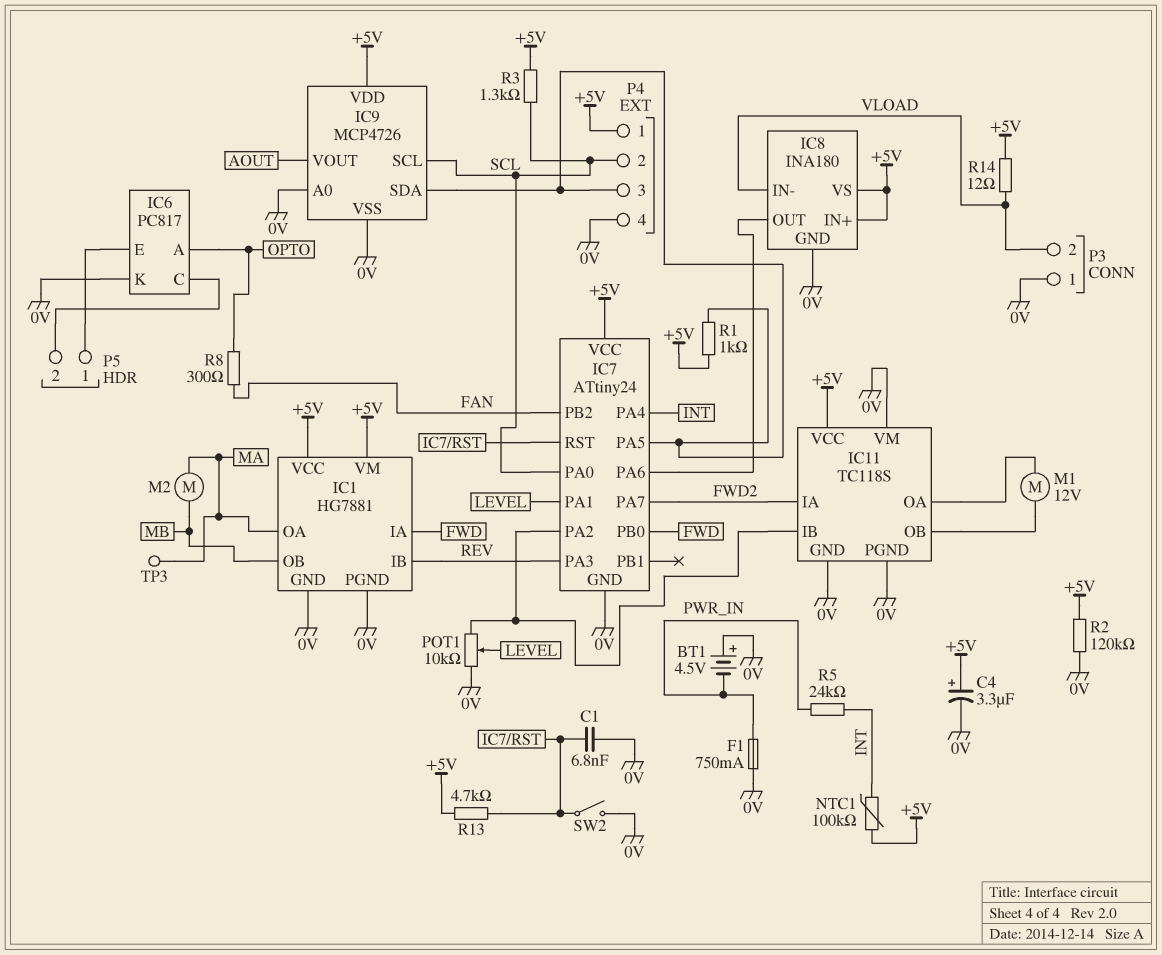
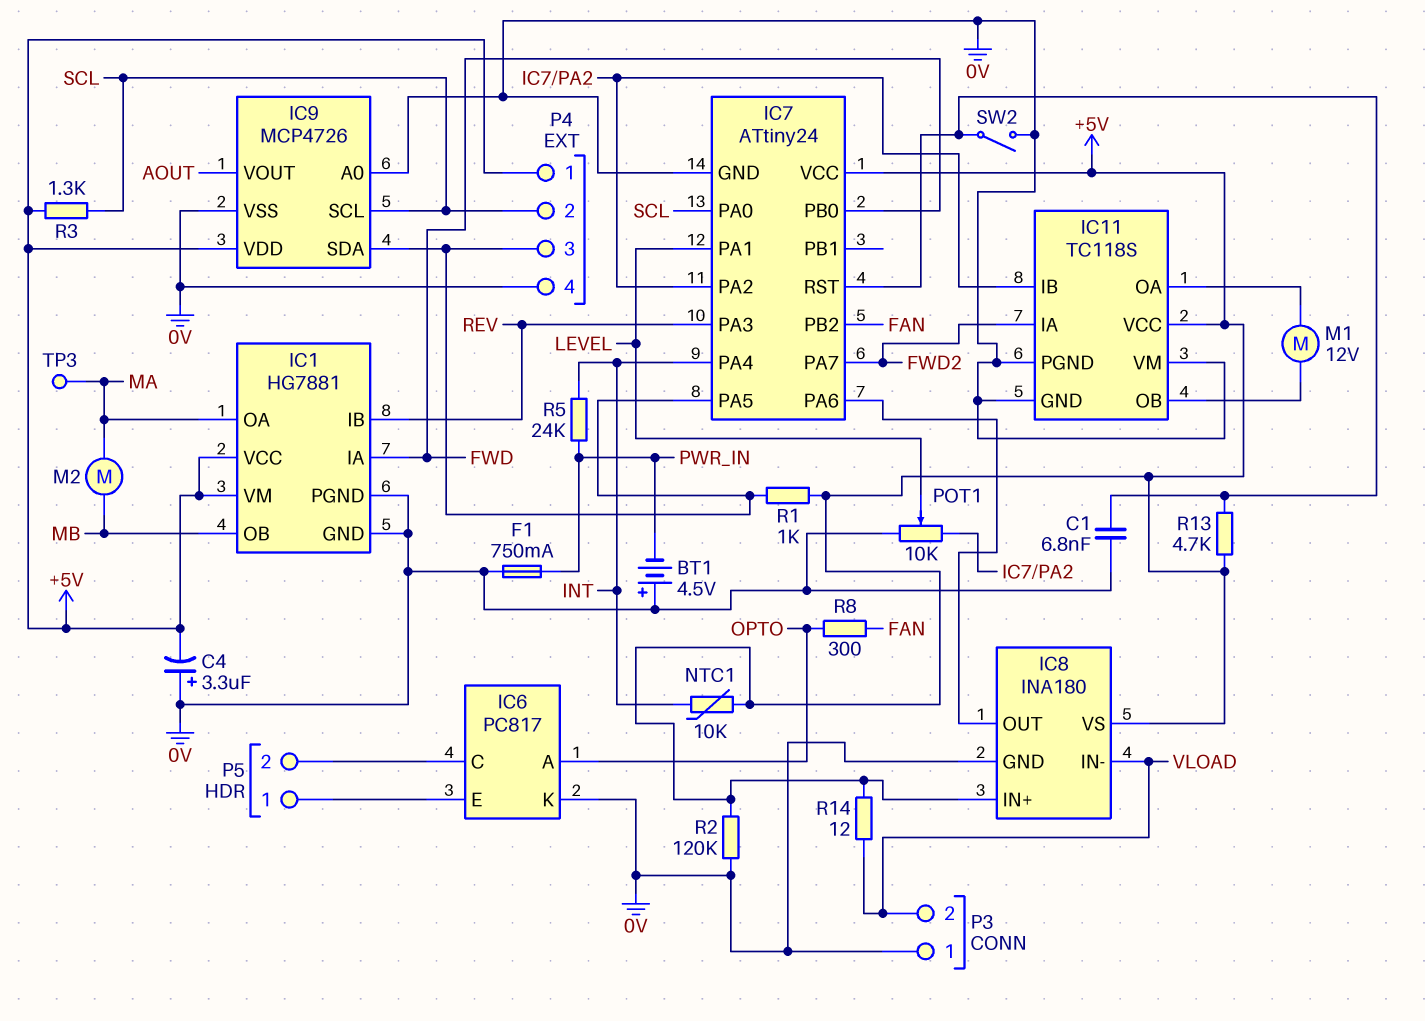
C4: 3.3uF (plus +5V, minus 0V) -> 3.3uF (plus 0V, minus +5V)
NTC1: 100k (+5V, INT) -> 10k (+5V, INT)

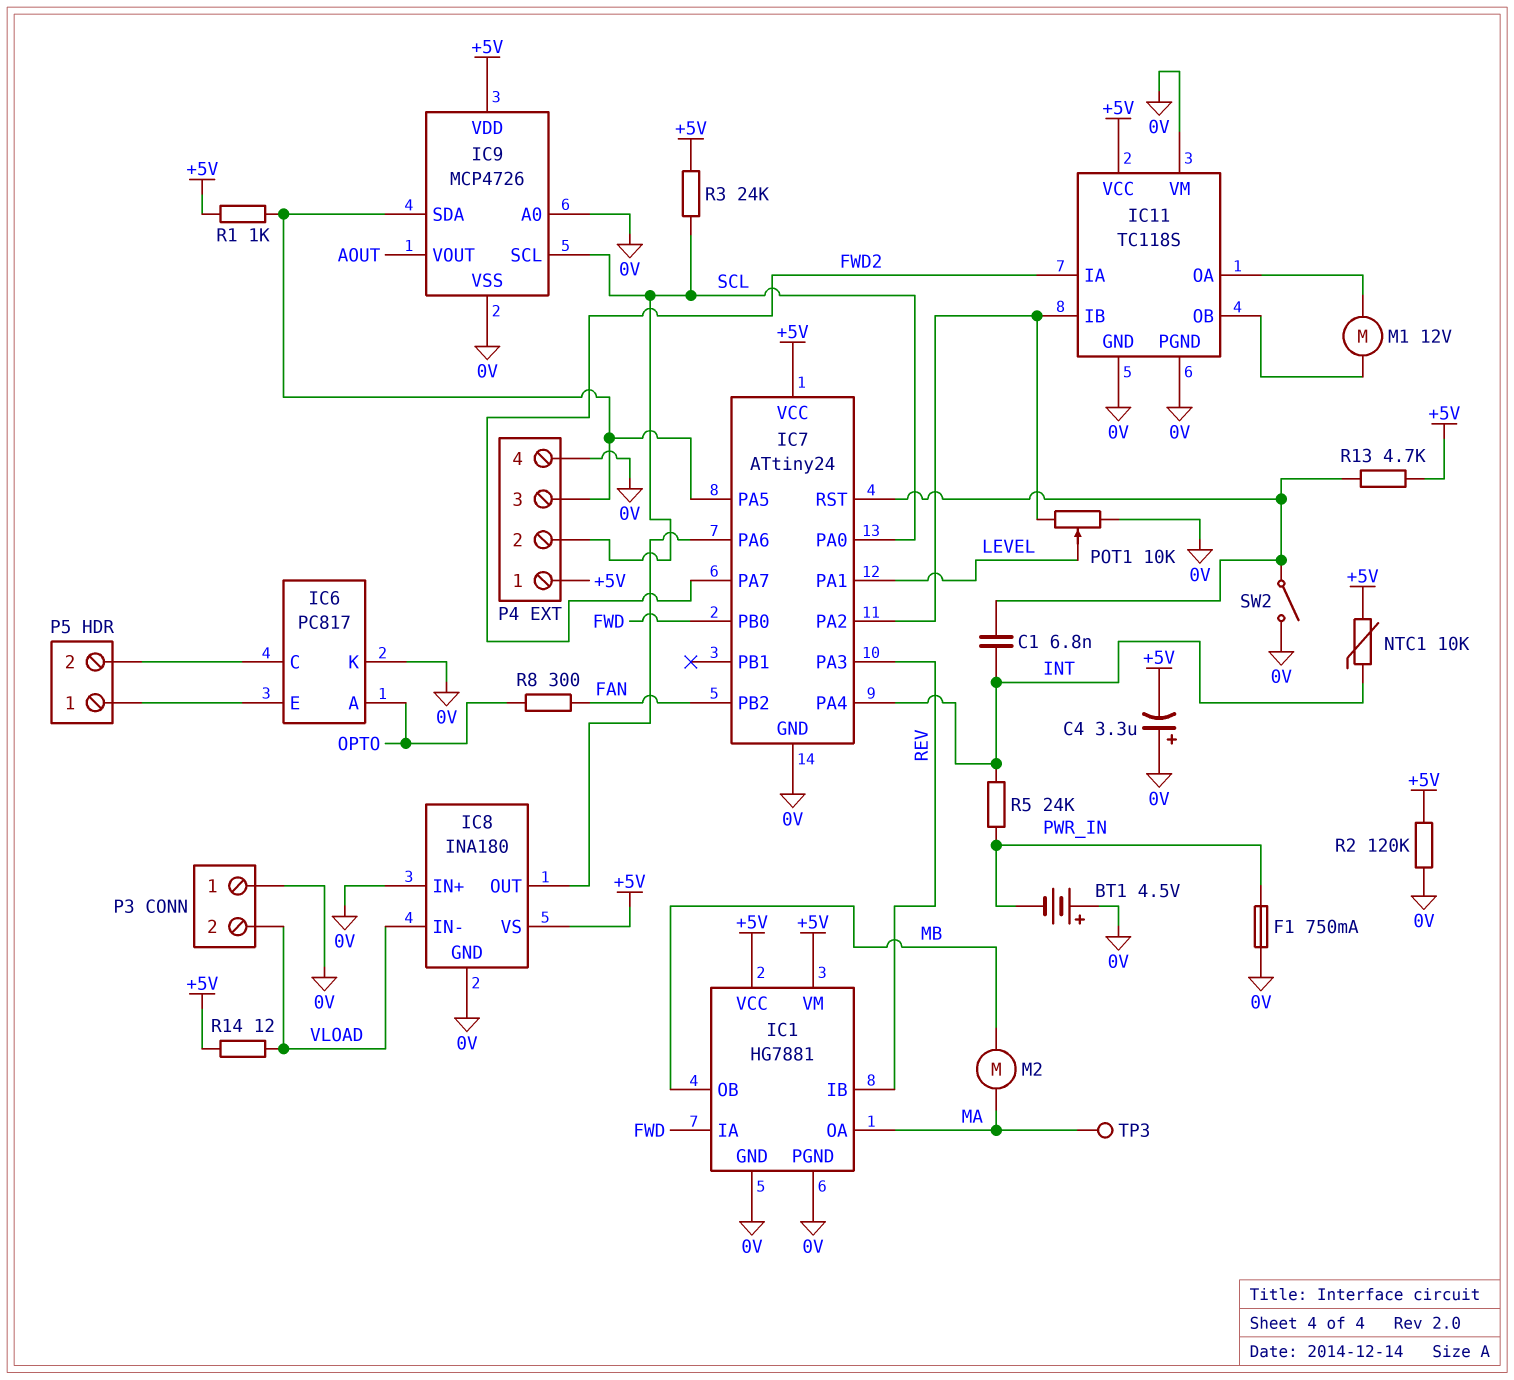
C1: 6.8nF (0V, IC7/RST) -> 6.8nF (IC7/RST, INT)
IC8 pin IN+: +5V -> 0V
R3: 1.3k (+5V, SCL) -> 24k (+5V, SCL)

